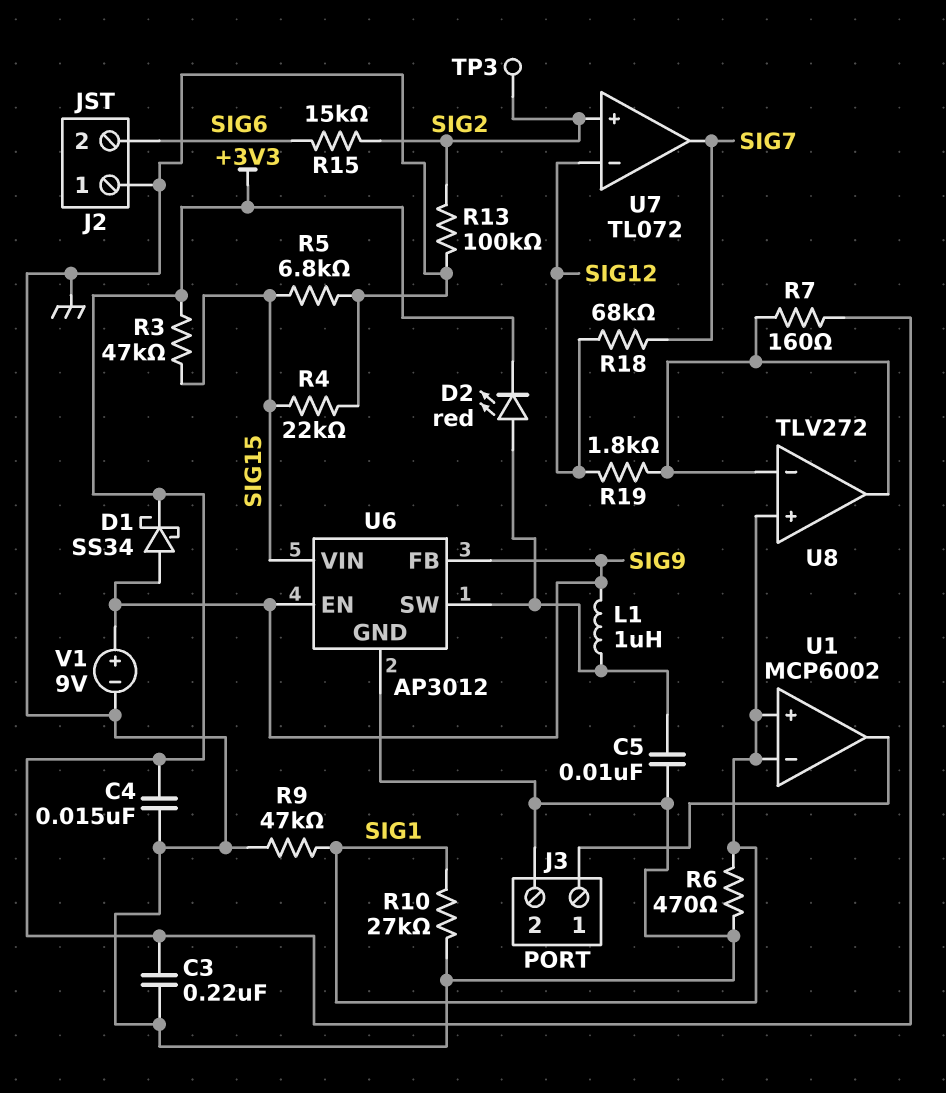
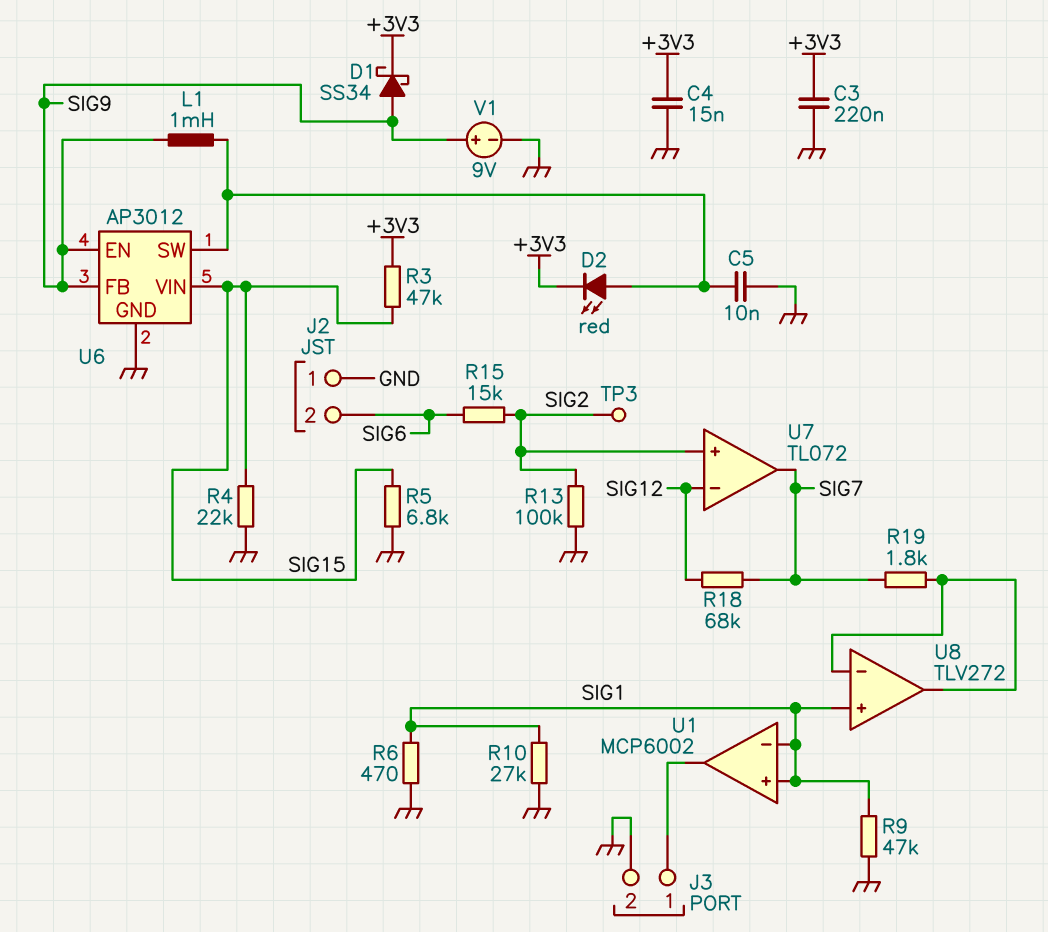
L1: 1uH (SIG9, U6/SW) -> 1mH (SIG9, U6/SW)
R7: 160 (+3V3, U8/in-) -> none
R19: 1.8k (SIG12, U8/in-) -> 1.8k (SIG7, U8/in-)

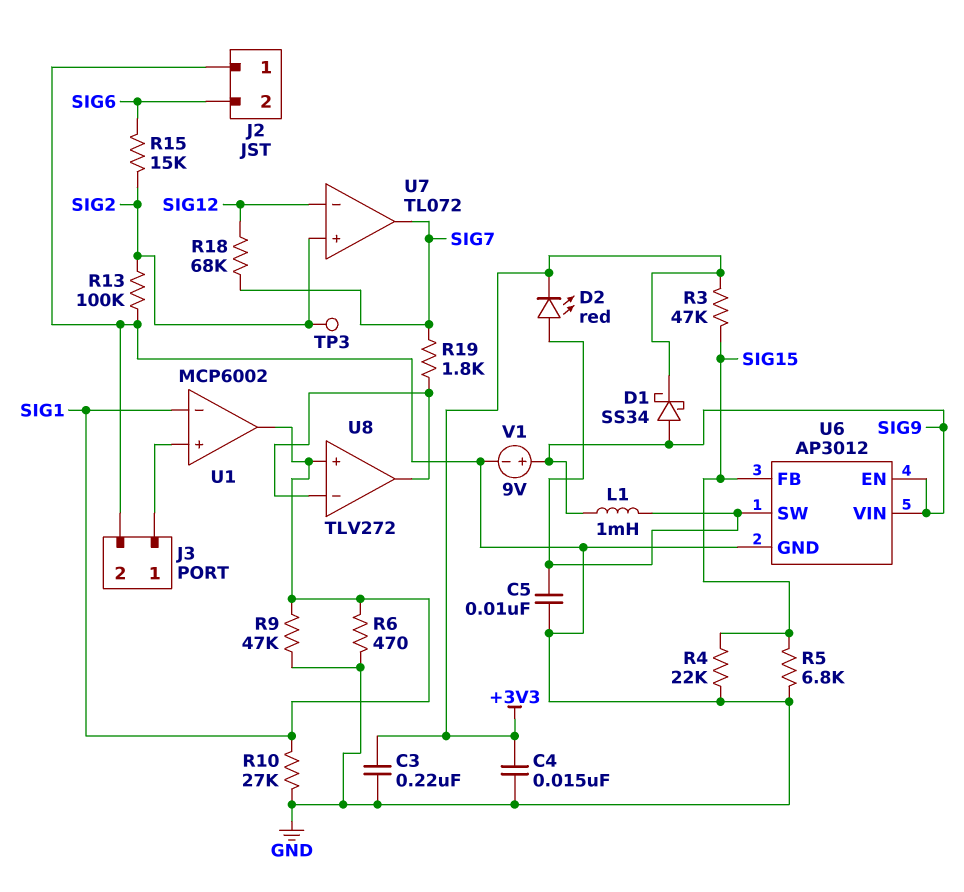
U1 pin in+: SIG1 -> J3/1
U1 pin out: J3/1 -> SIG1
U6 pin FB: SIG9 -> SIG15
U6 pin VIN: SIG15 -> SIG9

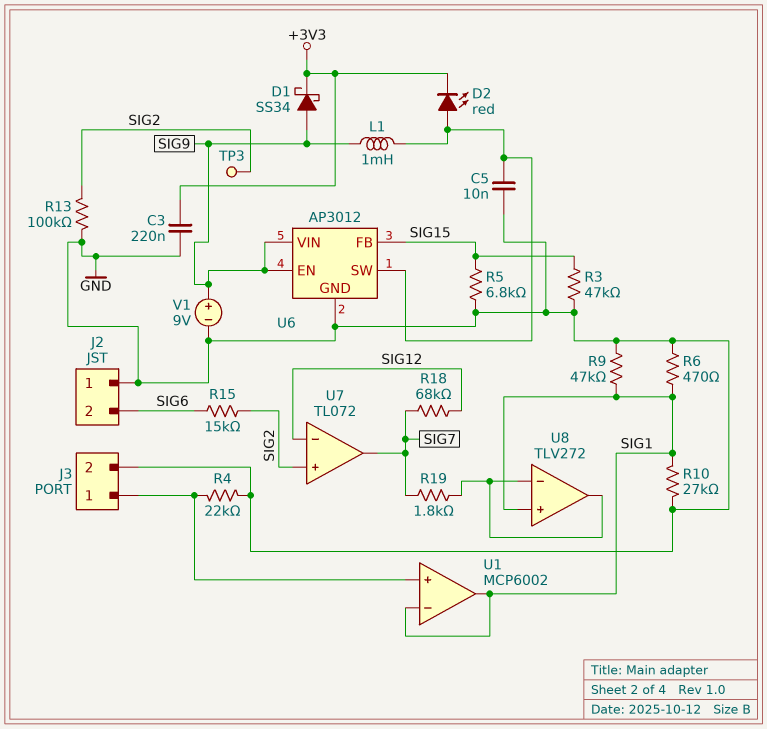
C4: 15nF (+3V3, GND) -> none
R3: 47k (+3V3, SIG15) -> 47k (GND, SIG15)
R4: 22k (GND, SIG15) -> 22k (GND, J3/1)

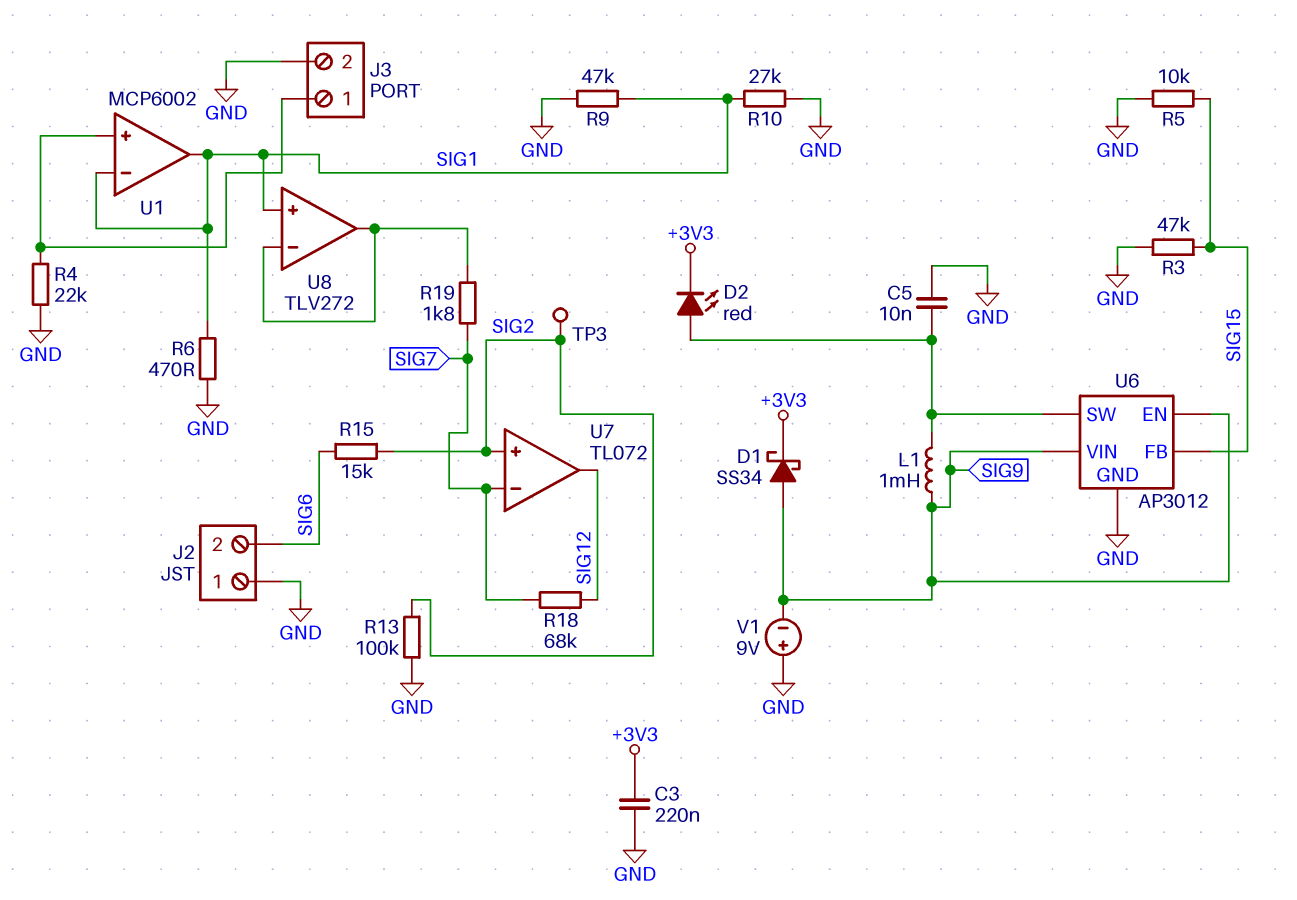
R5: 6.8k (GND, SIG15) -> 10k (GND, SIG15)
U7 pin in-: SIG12 -> SIG7
U7 pin out: SIG7 -> SIG12
V1: 9V (plus SIG9, minus GND) -> 9V (plus GND, minus SIG9)

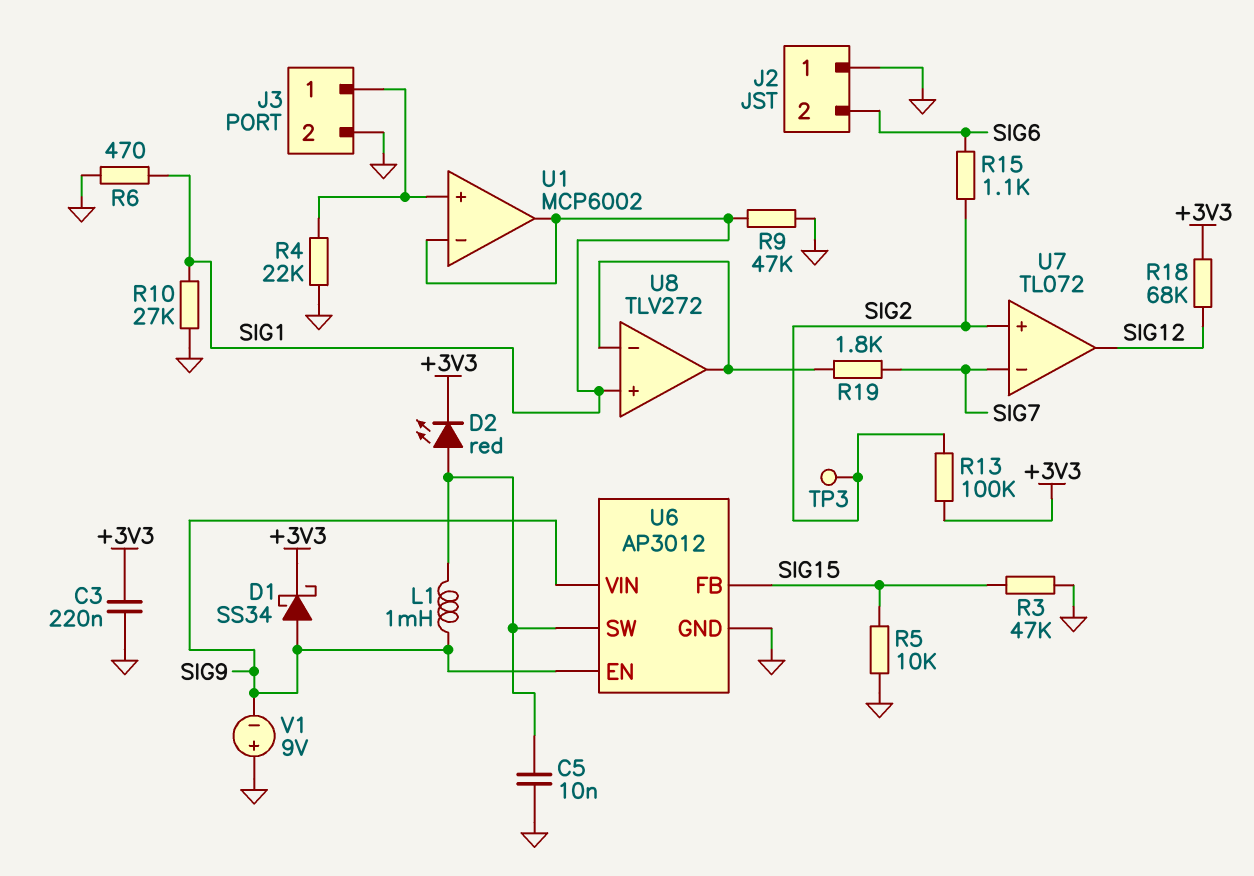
R13: 100k (GND, SIG2) -> 100k (+3V3, SIG2)
R15: 15k (SIG2, SIG6) -> 1.1k (SIG2, SIG6)
R18: 68k (SIG7, SIG12) -> 68k (+3V3, SIG12)

